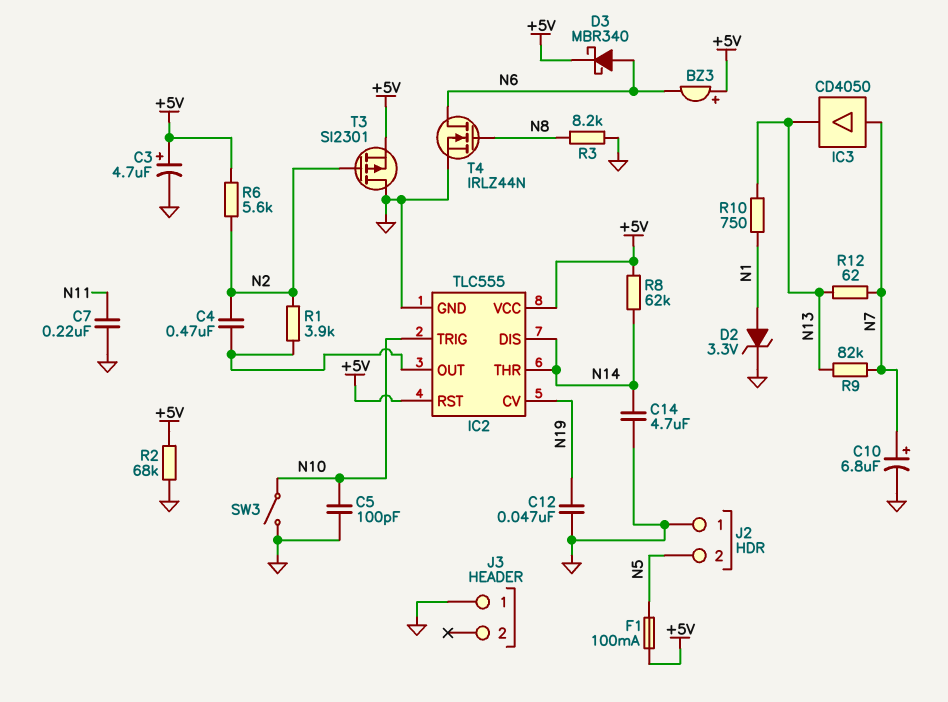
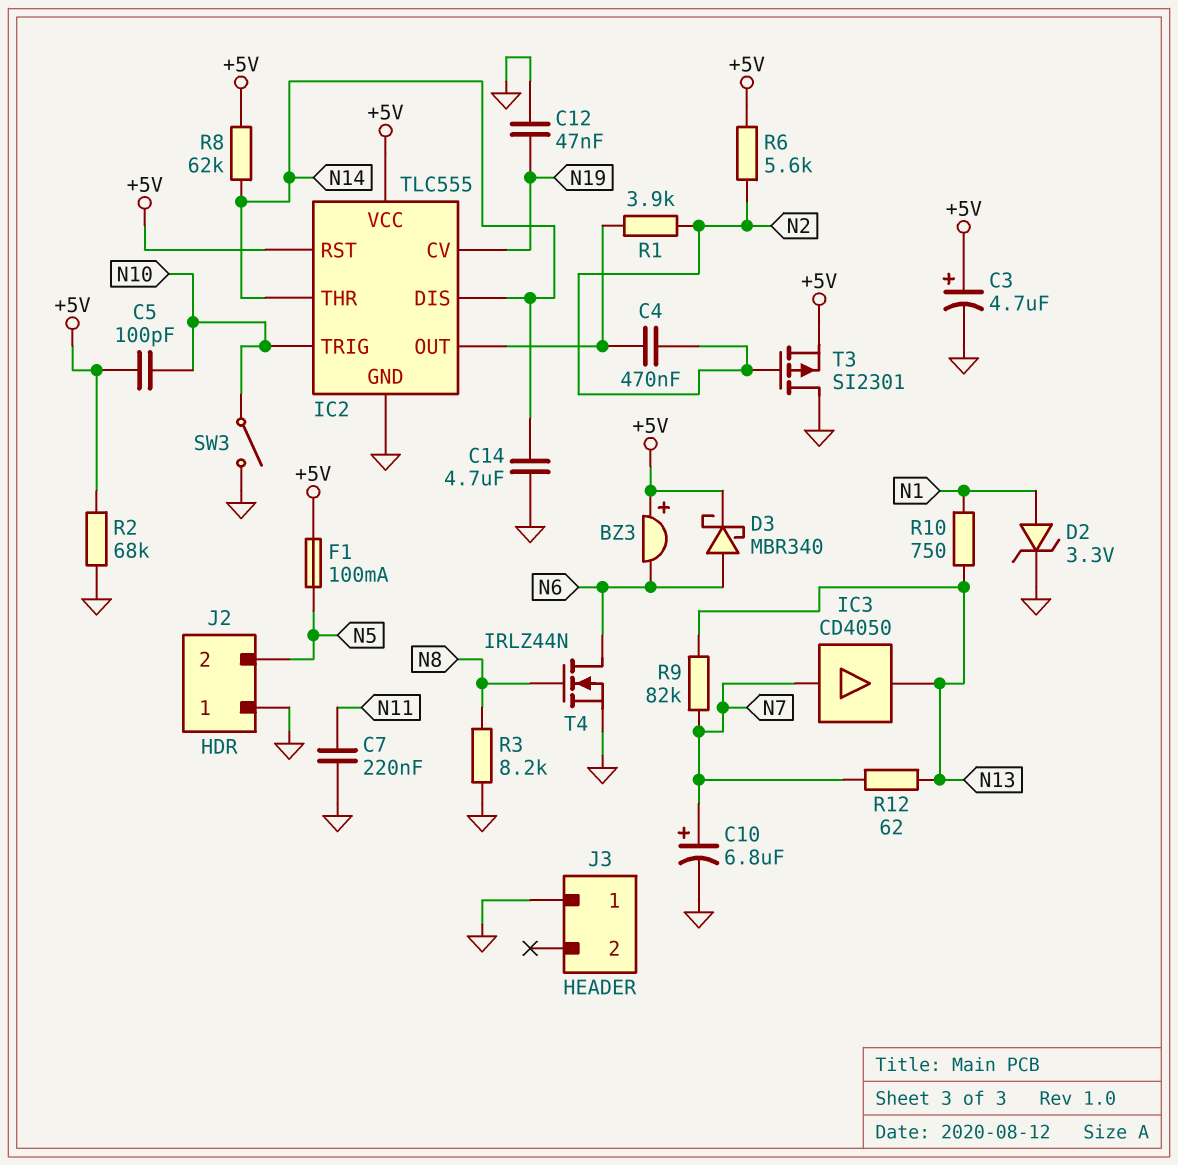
C5: 100pF (GND, N10) -> 100pF (+5V, N10)

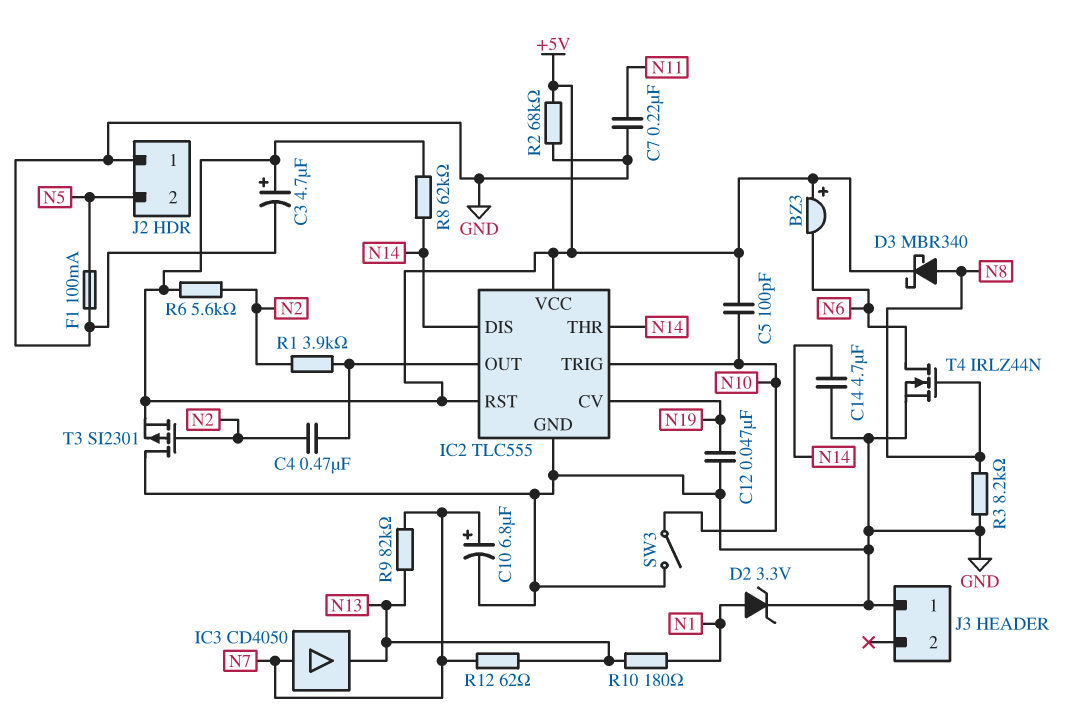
D3: schottky MBR340 (A N6, K +5V) -> schottky MBR340 (A N8, K +5V)
F1: 100mA (+5V, N5) -> 100mA (GND, N5)
R10: 750 (N1, N13) -> 180 (N1, N13)

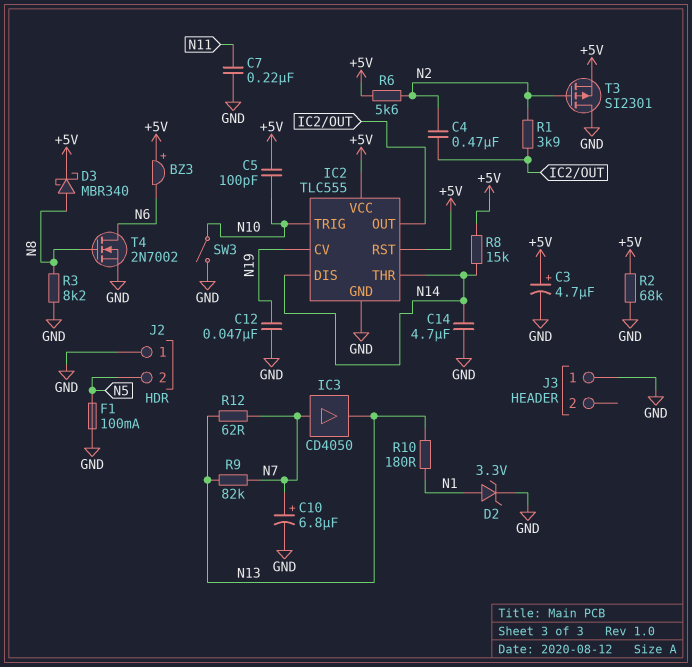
R8: 62k (+5V, N14) -> 15k (+5V, N14)
T4: NMOS IRLZ44N (G N8, D N6, S GND) -> NMOS 2N7002 (G N8, D N6, S GND)

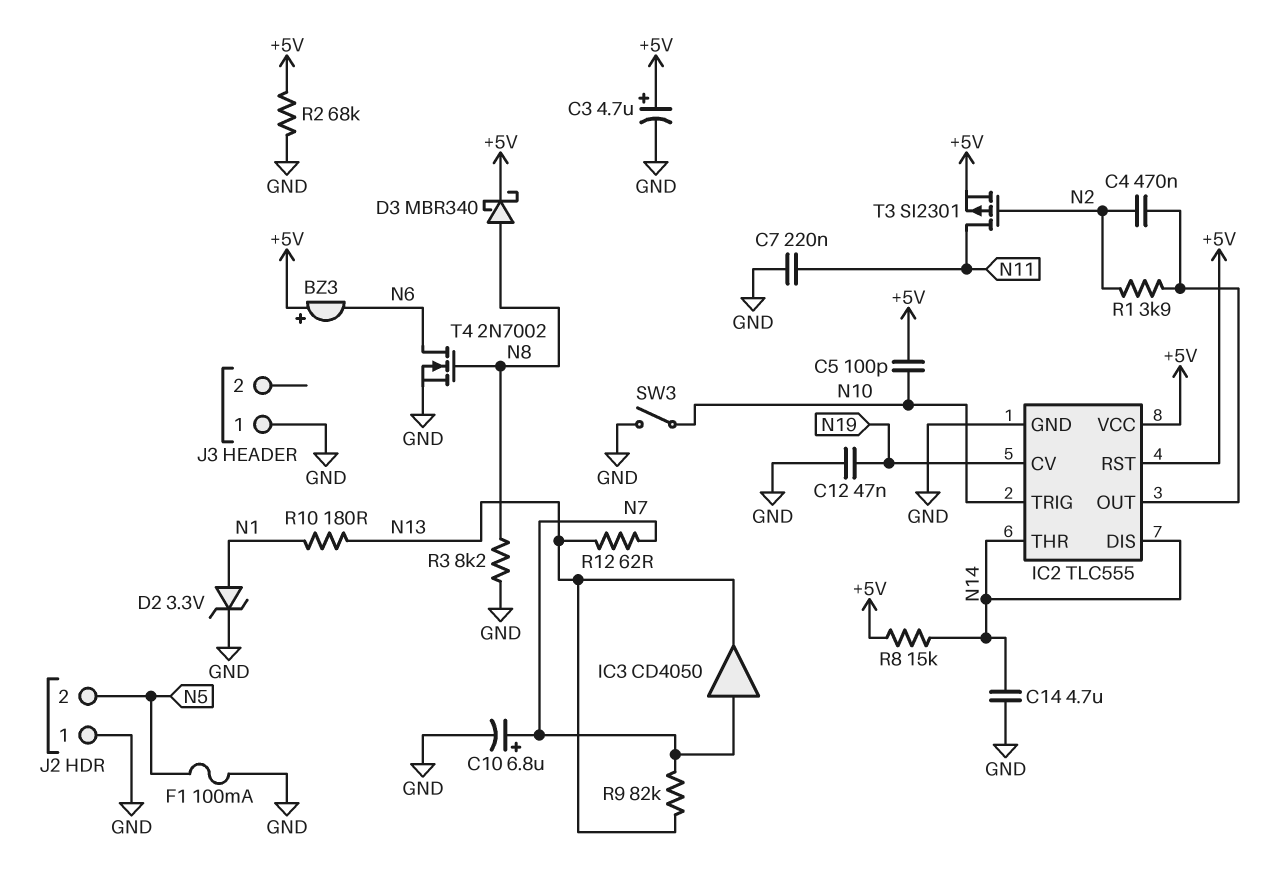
R6: 5.6k (+5V, N2) -> none
T3: PMOS SI2301 (G N2, D GND, S +5V) -> PMOS SI2301 (G N2, D N11, S +5V)

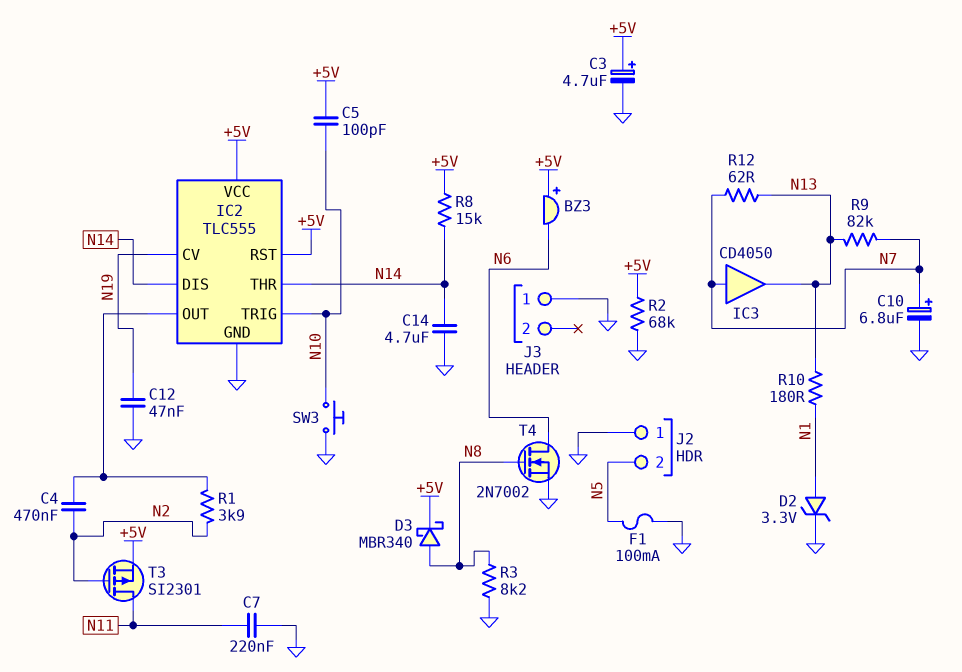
SW3: switch (GND, N10) -> button (GND, N10)

